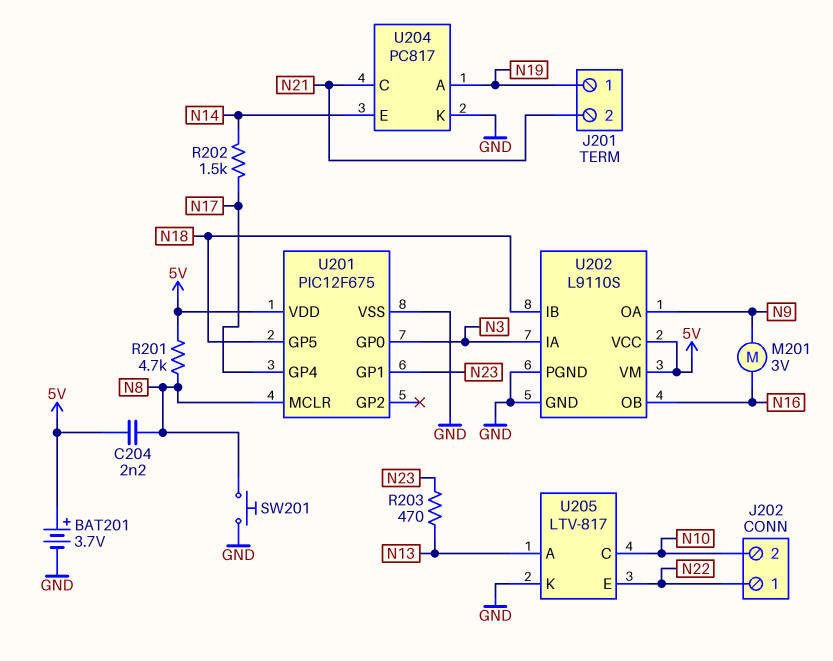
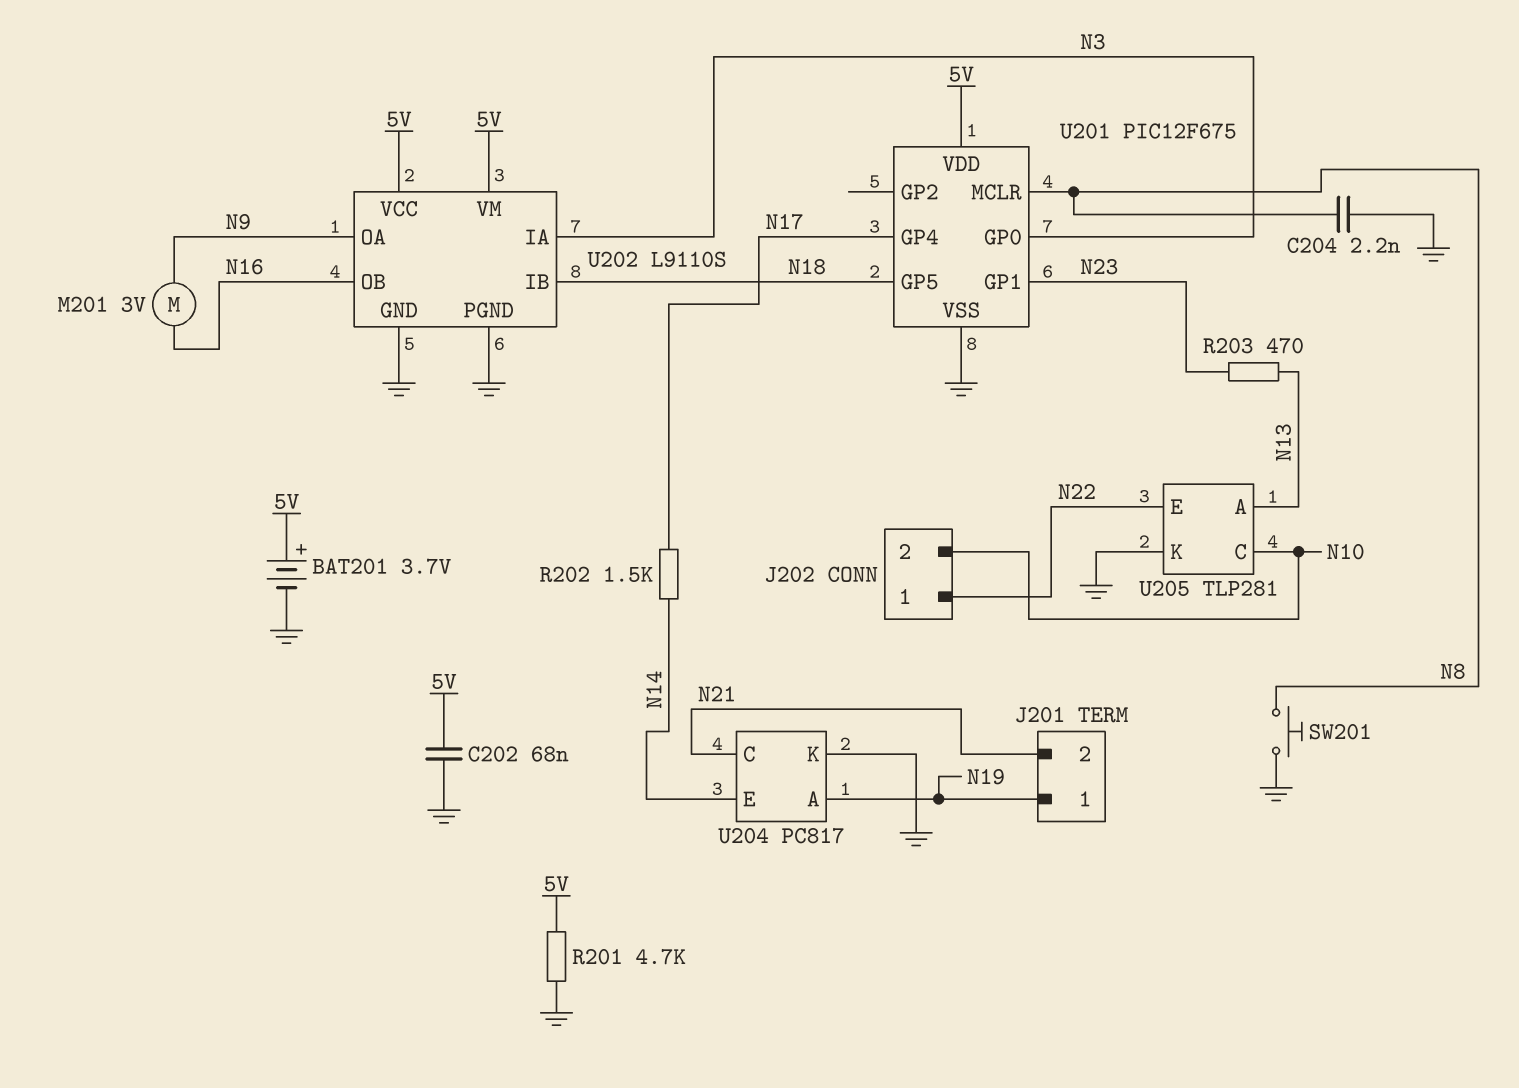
C202: none -> 68nF (5V, GND)
C204: 2.2nF (5V, N8) -> 2.2nF (GND, N8)
R201: 4.7k (5V, N8) -> 4.7k (5V, GND)
U205: LTV-817 -> TLP281

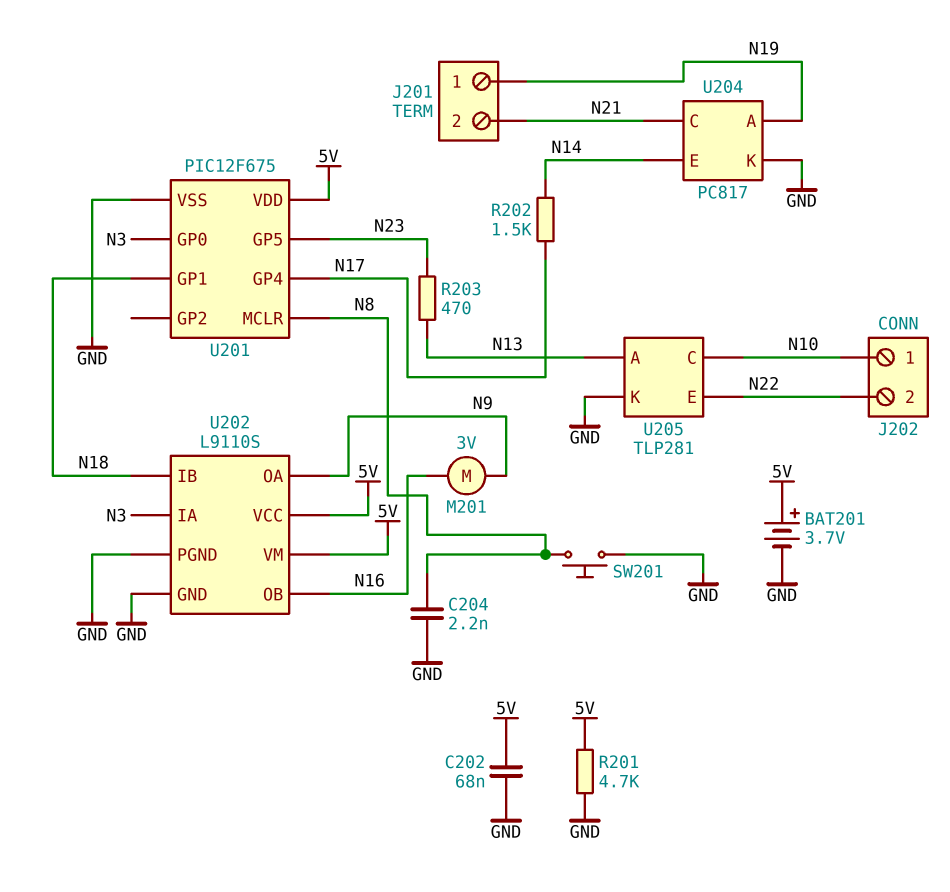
J202 pin 1: N22 -> N10
J202 pin 2: N10 -> N22
U201 pin GP1: N23 -> N18
U201 pin GP5: N18 -> N23

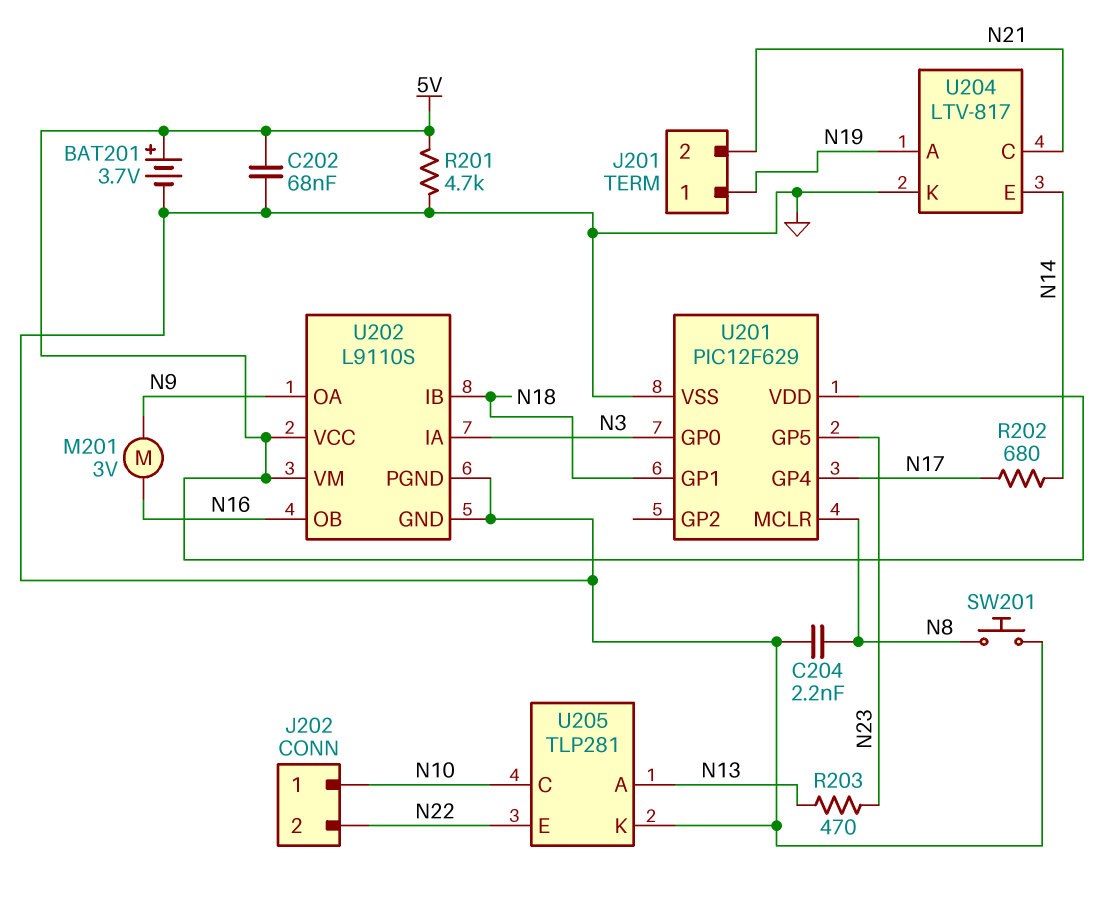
R202: 1.5k (N14, N17) -> 680 (N14, N17)
U201: PIC12F675 -> PIC12F629
U204: PC817 -> LTV-817

